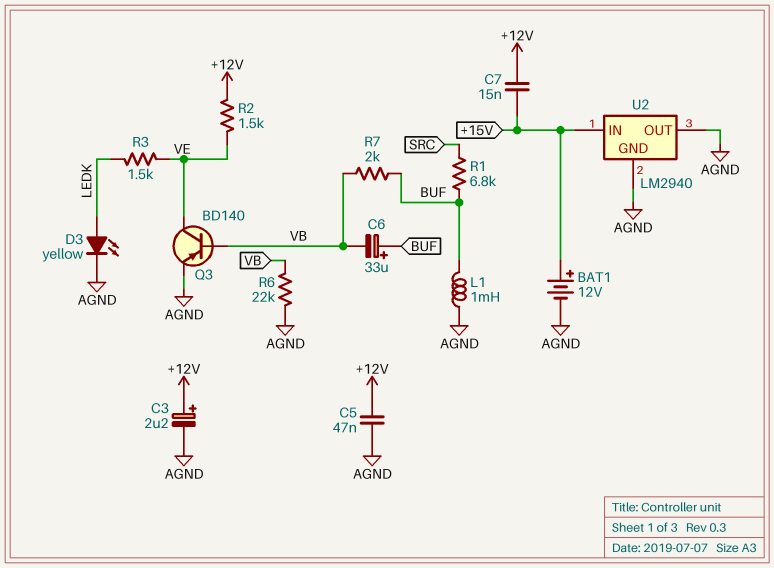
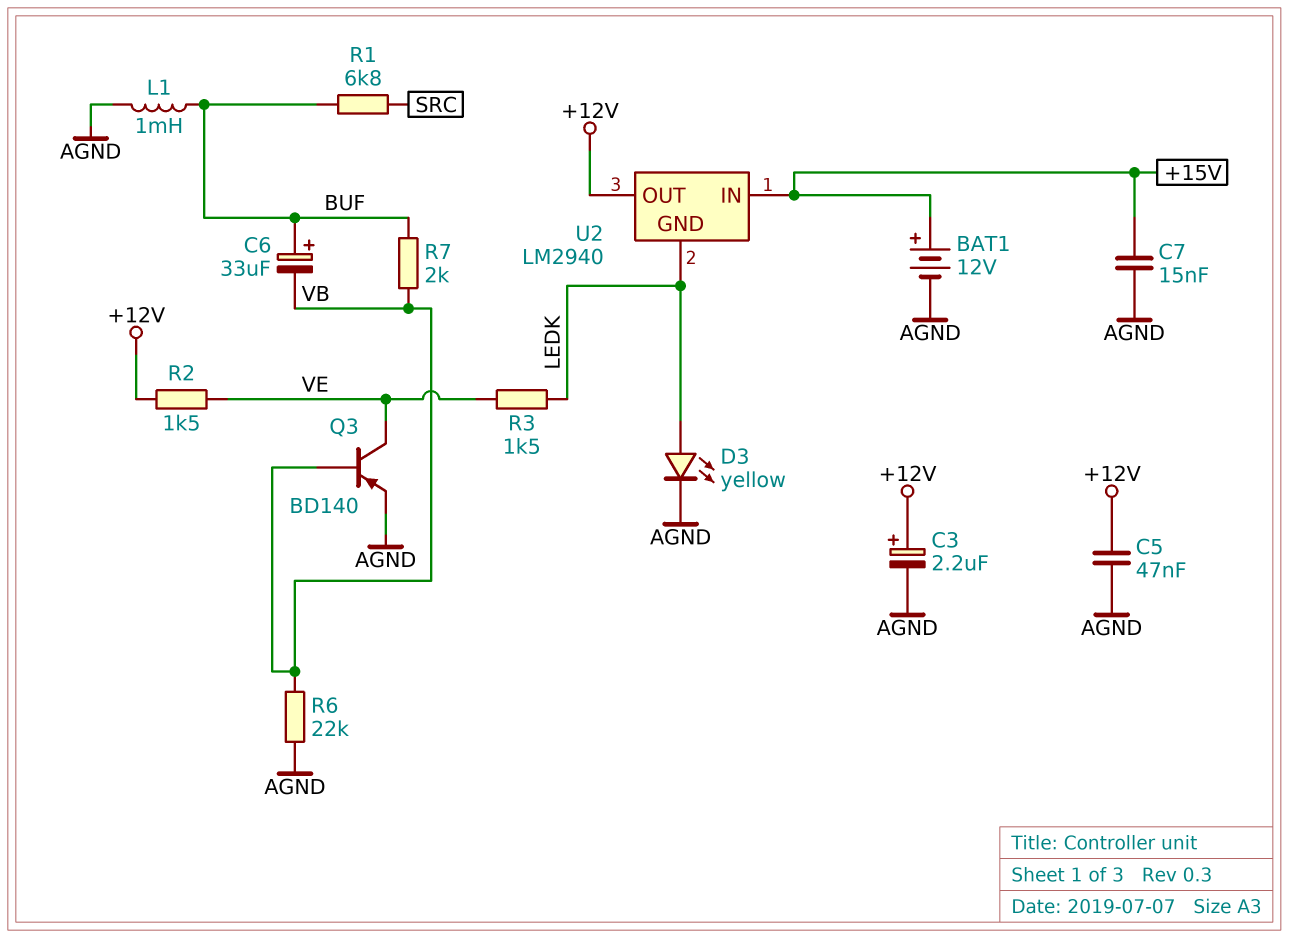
C7: 15nF (+12V, +15V) -> 15nF (+15V, AGND)
U2 pin GND: AGND -> LEDK
U2 pin OUT: AGND -> +12V

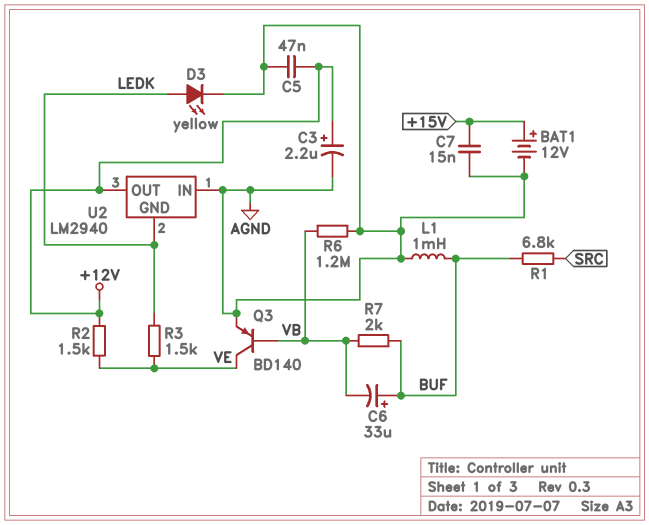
R6: 22k (AGND, VB) -> 1.2M (AGND, VB)
U2 pin IN: +15V -> AGND

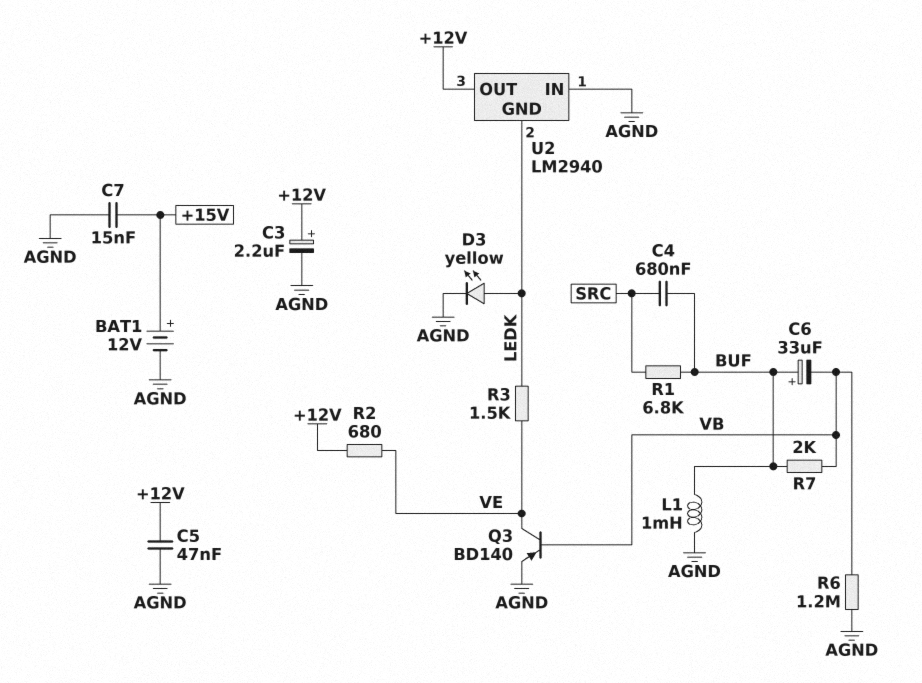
C4: none -> 680nF (BUF, SRC)
R2: 1.5k (+12V, VE) -> 680 (+12V, VE)

